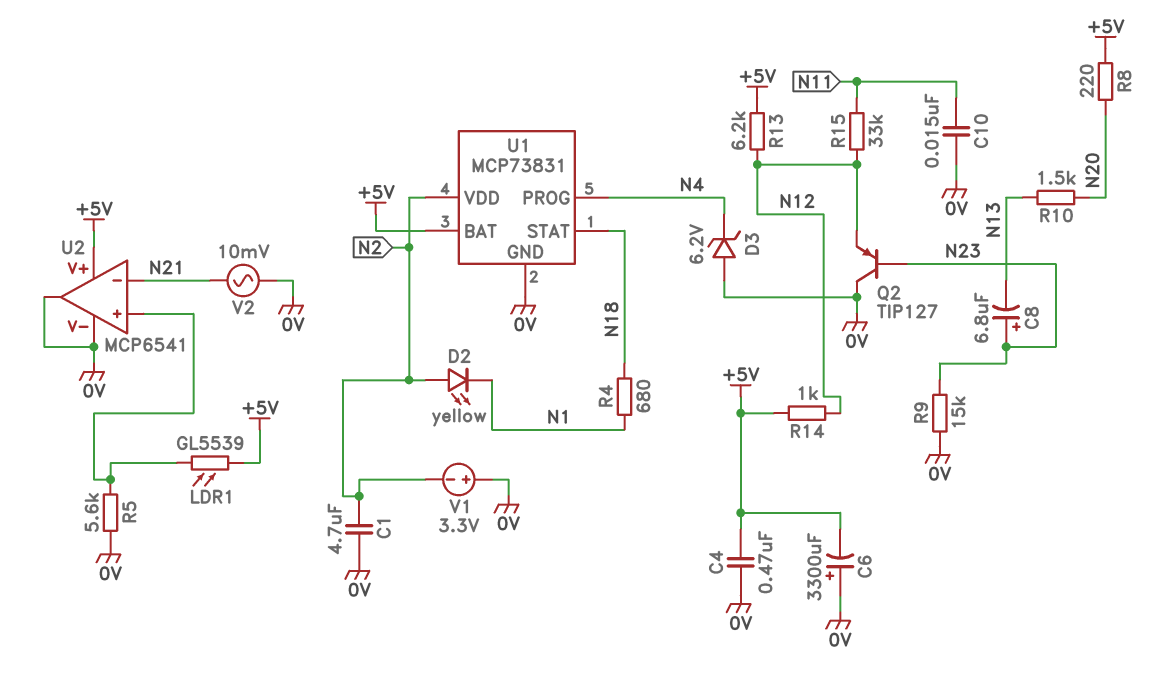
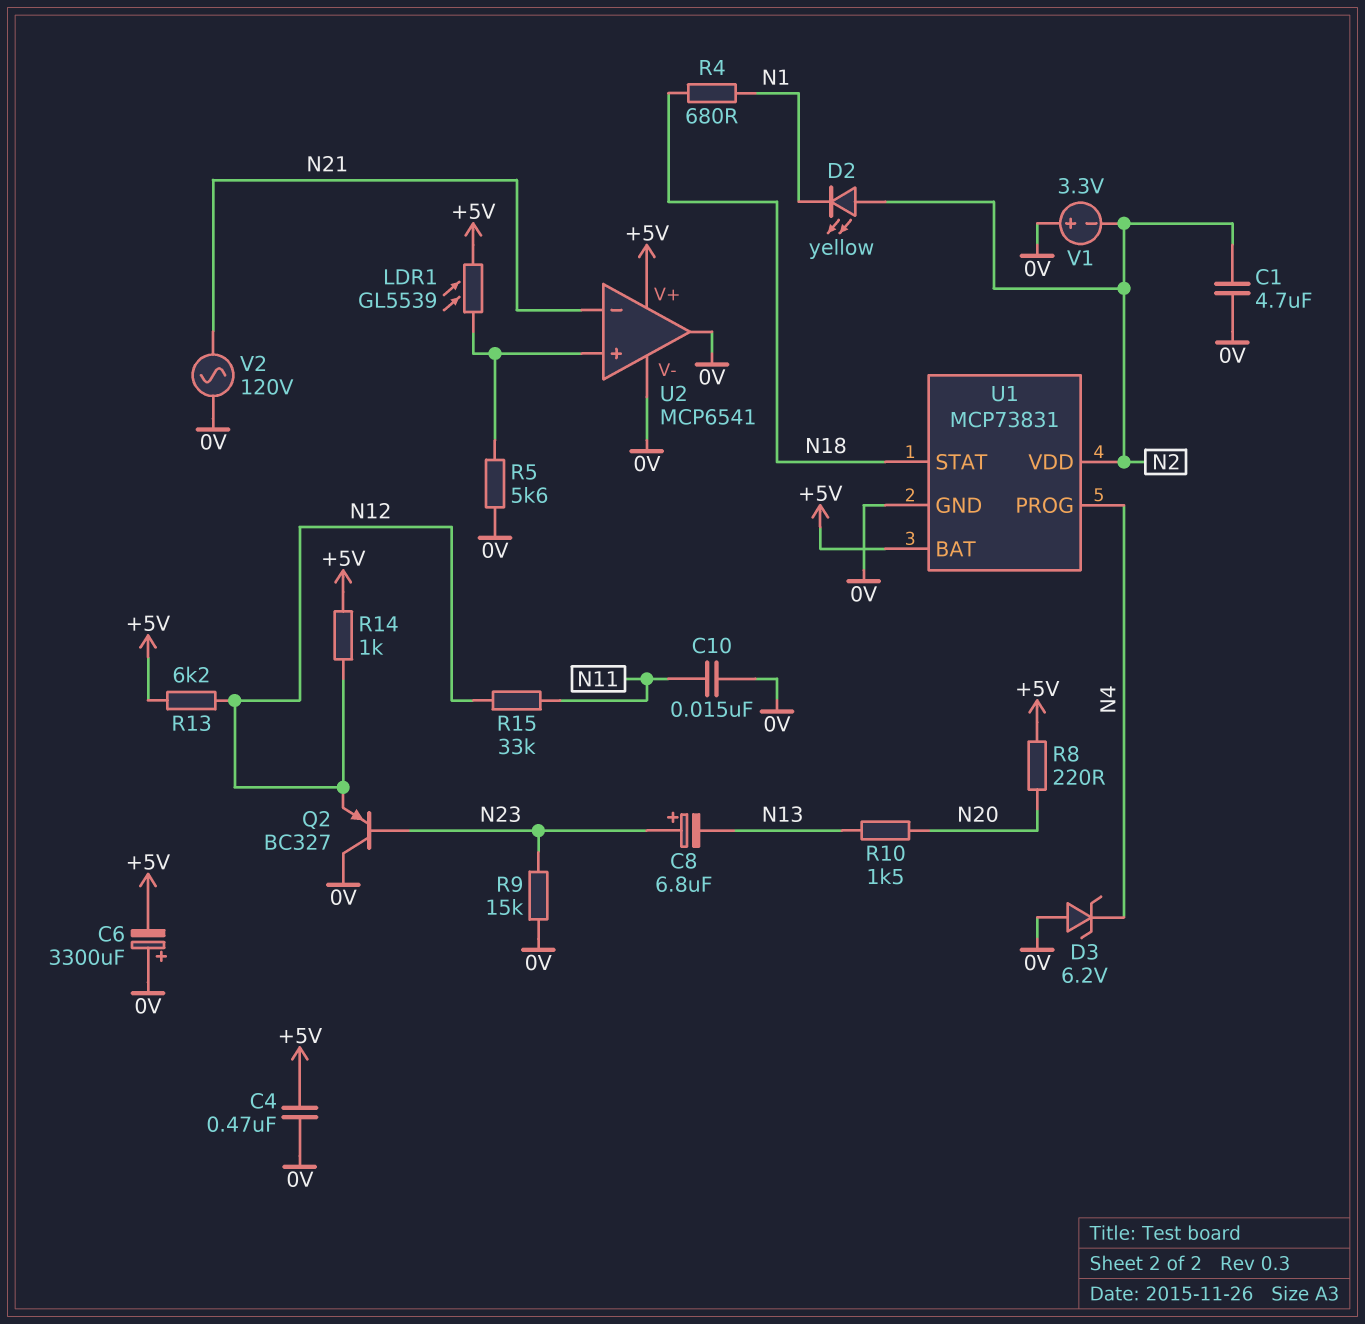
Q2: PNP TIP127 (B N23, C 0V, E N12) -> PNP BC327 (B N23, C 0V, E N12)
V2: AC 10mV (0V, N21) -> AC 120V (0V, N21)

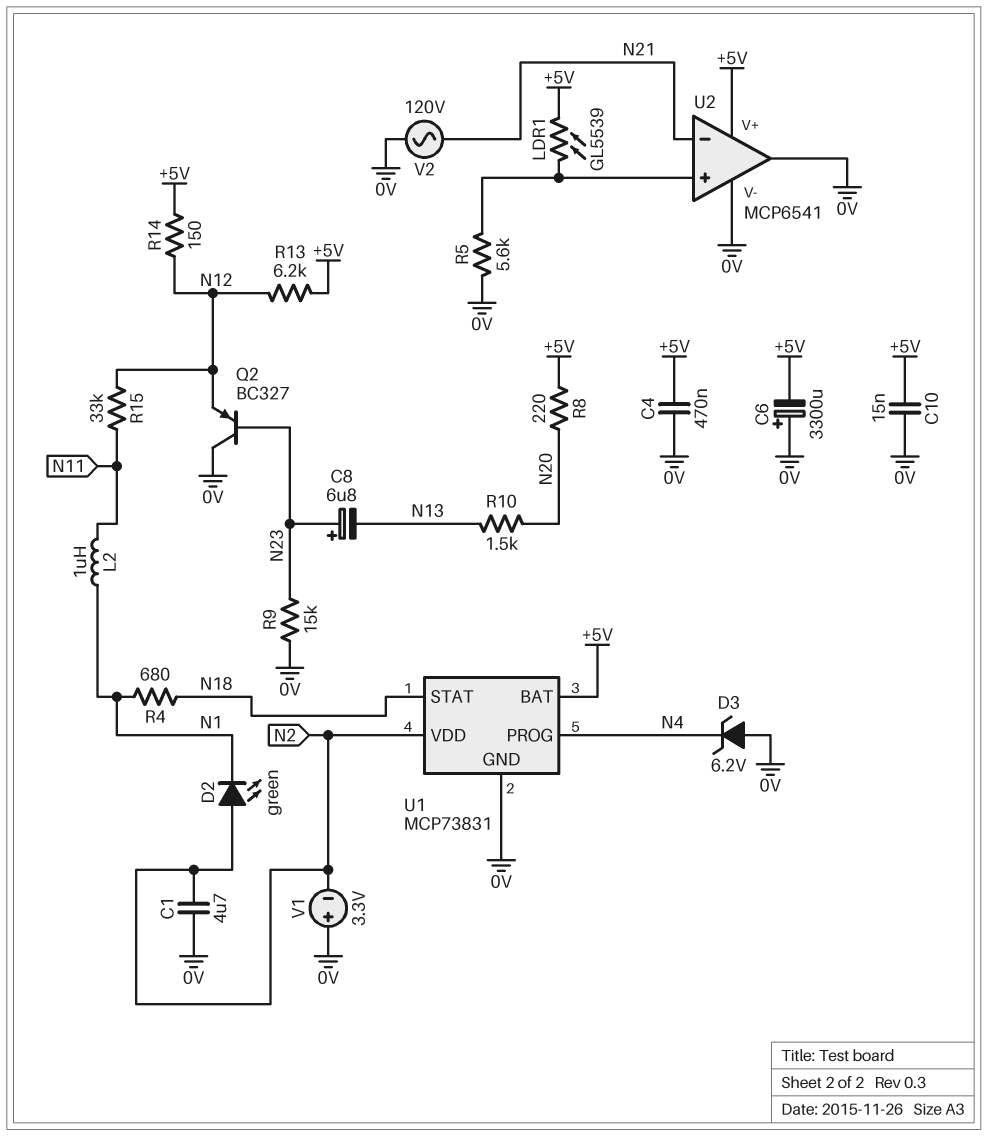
C10: 15nF (0V, N11) -> 15nF (+5V, 0V)
D2: LED yellow (A N2, K N1) -> LED green (A N2, K N1)
L2: none -> 1uH (N1, N11)
R14: 1k (+5V, N12) -> 150 (+5V, N12)

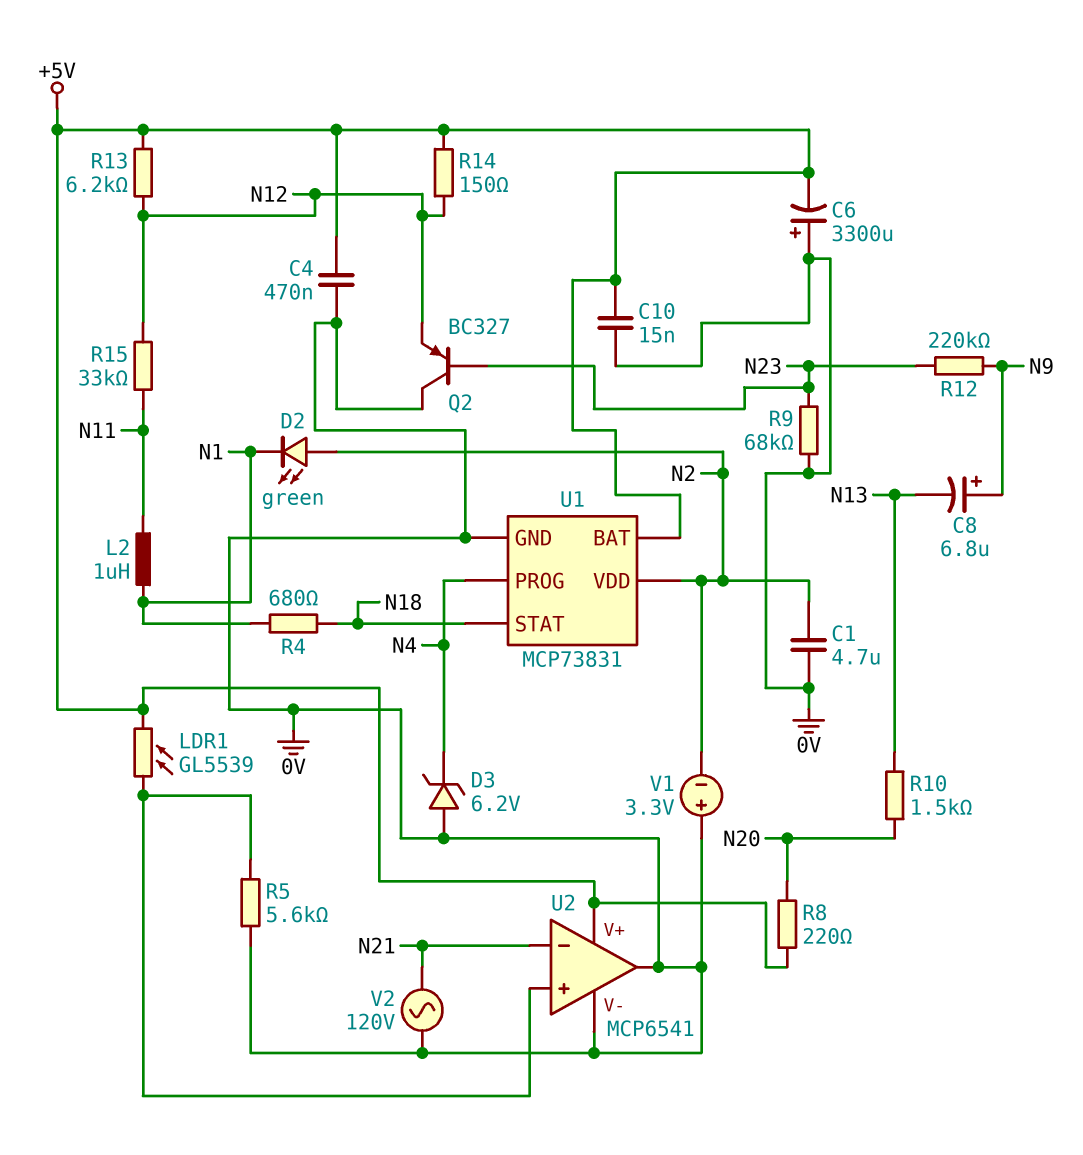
C8: 6.8uF (plus N23, minus N13) -> 6.8uF (plus N9, minus N13)
R9: 15k (0V, N23) -> 68k (0V, N23)
R12: none -> 220k (N9, N23)

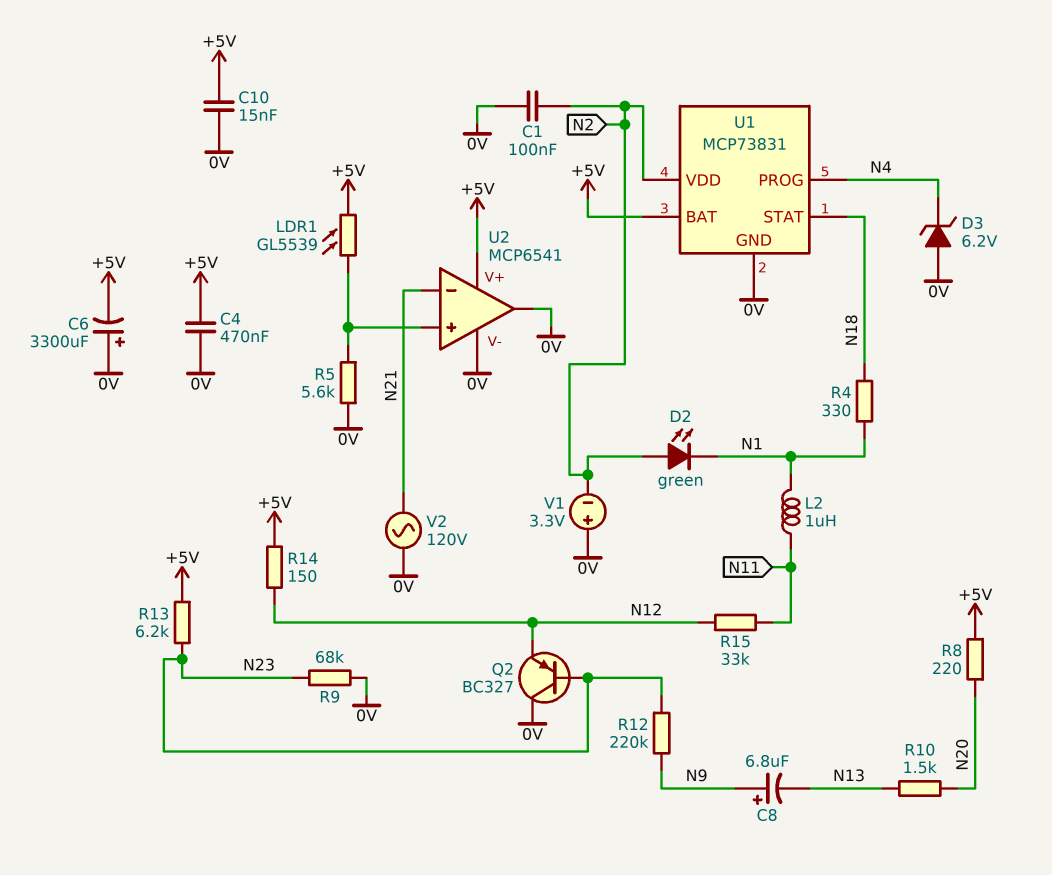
C1: 4.7uF (0V, N2) -> 100nF (0V, N2)
R4: 680 (N1, N18) -> 330 (N1, N18)
R13: 6.2k (+5V, N12) -> 6.2k (+5V, N23)

